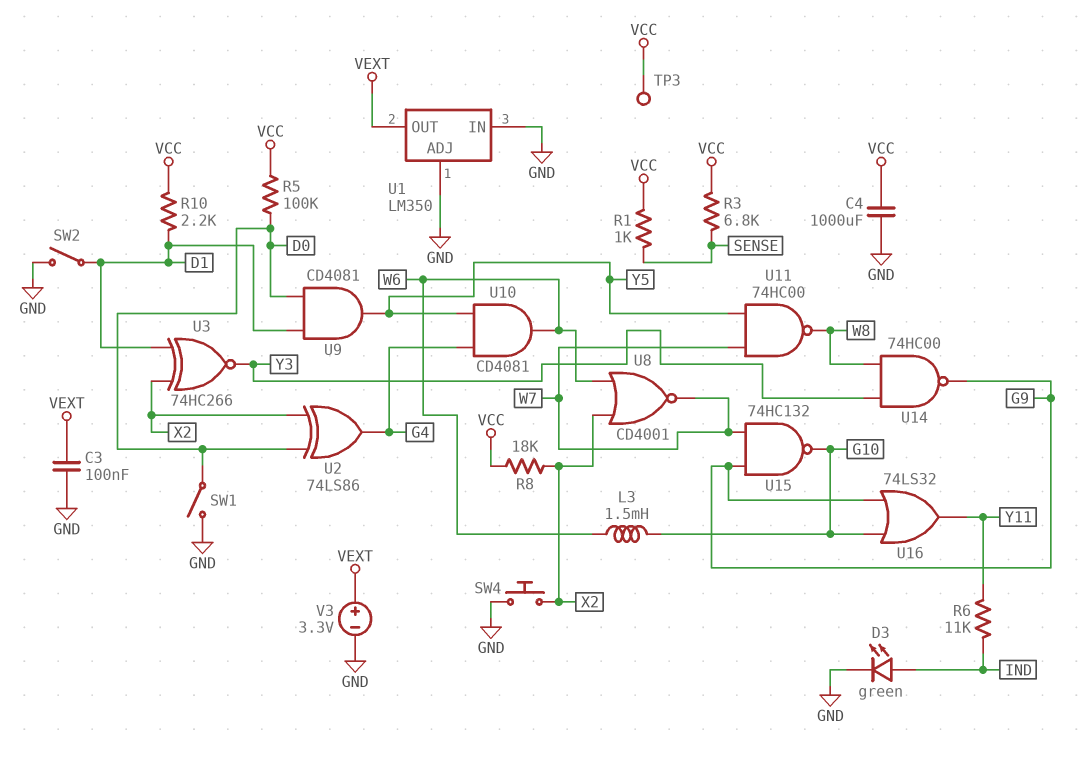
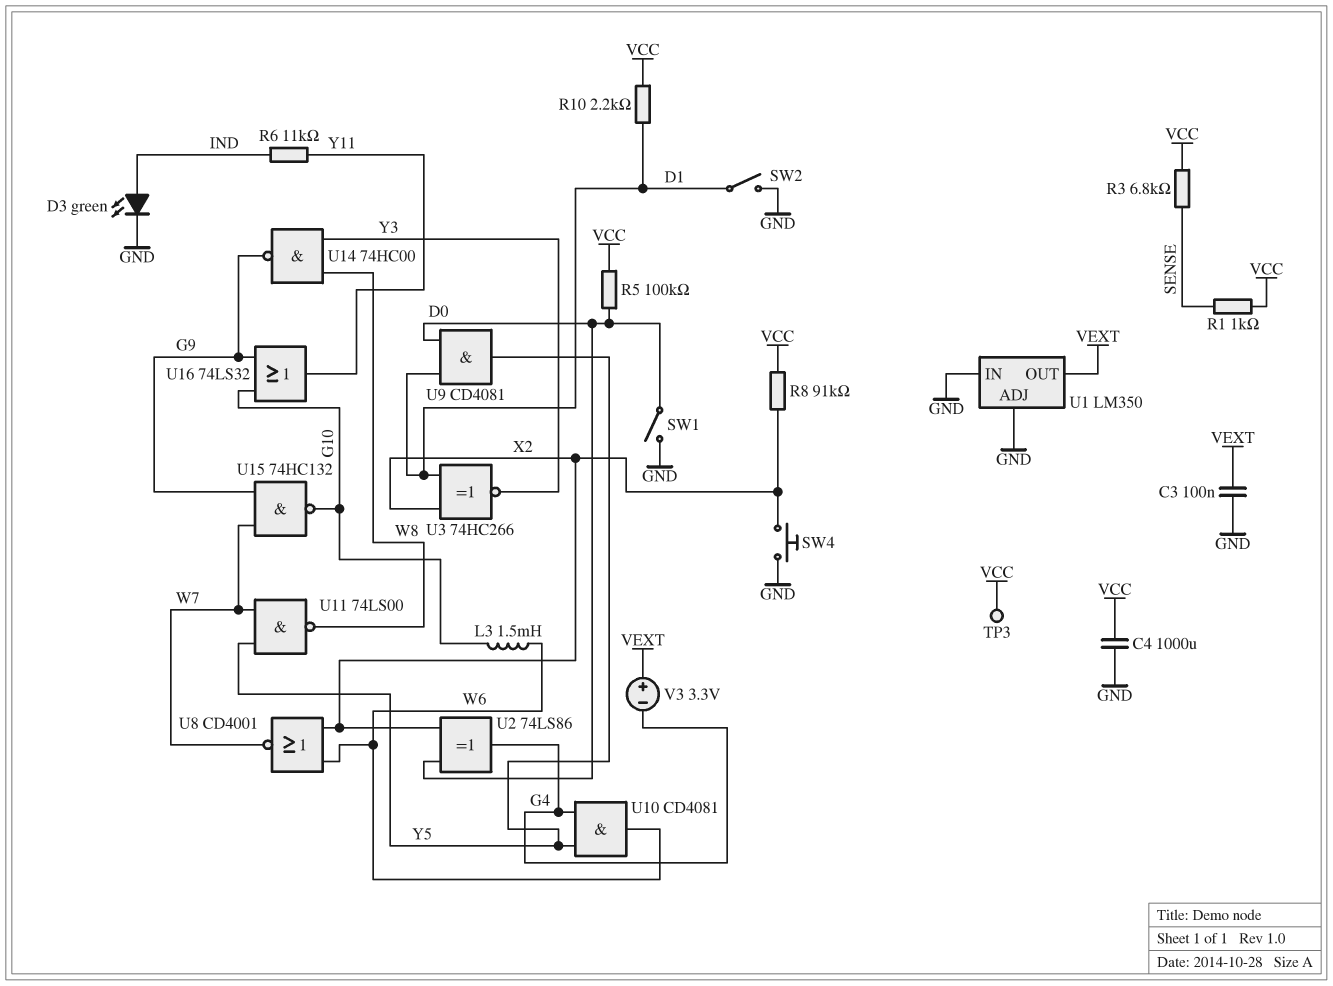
R8: 18k (VCC, X2) -> 91k (VCC, X2)
U11: NAND 74HC00 (in W7, in Y5, out W8) -> NAND 74LS00 (in W7, in Y5, out W8)
V3: 3.3V (plus VEXT, minus GND) -> 3.3V (plus VEXT, minus G4)

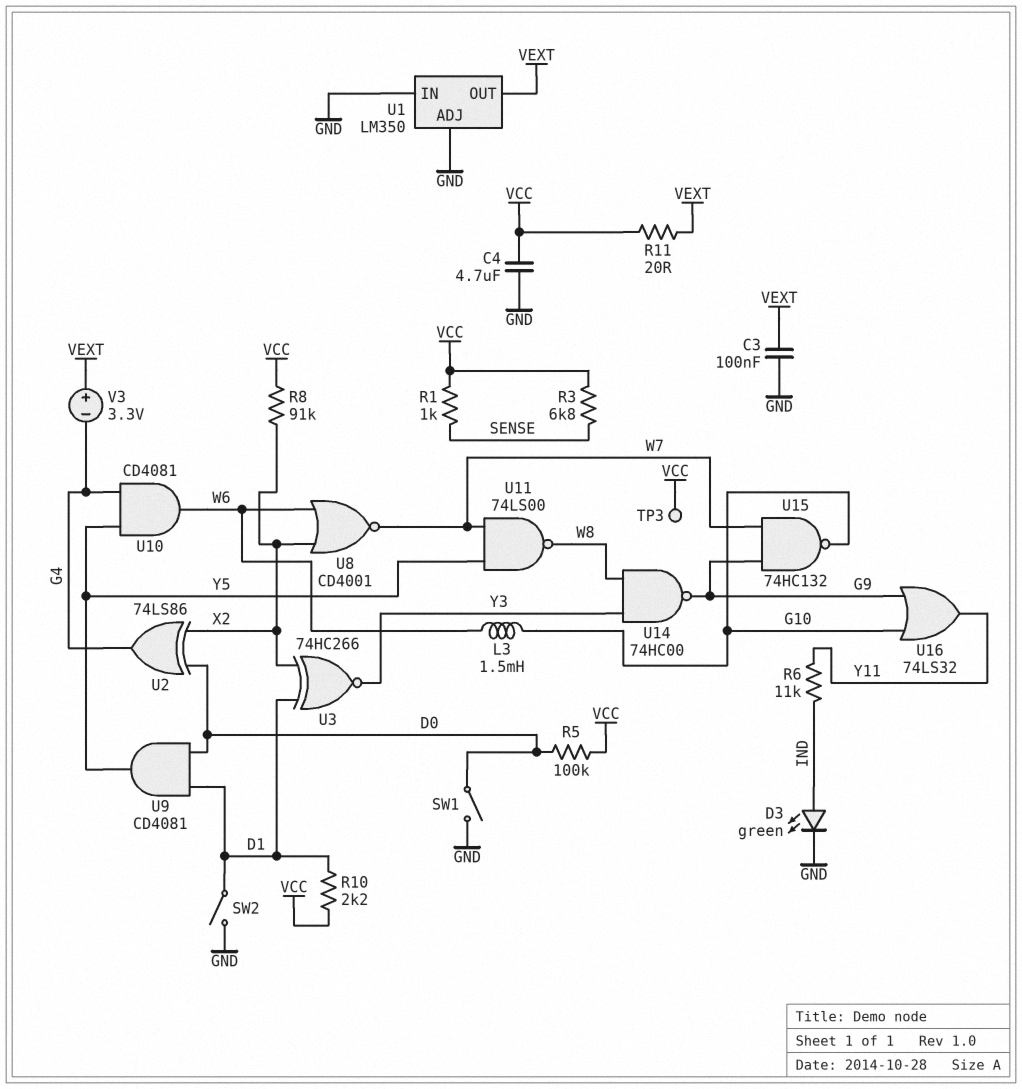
C4: 1000uF (GND, VCC) -> 4.7uF (GND, VCC)
R11: none -> 20 (VCC, VEXT)
SW4: button (GND, X2) -> none

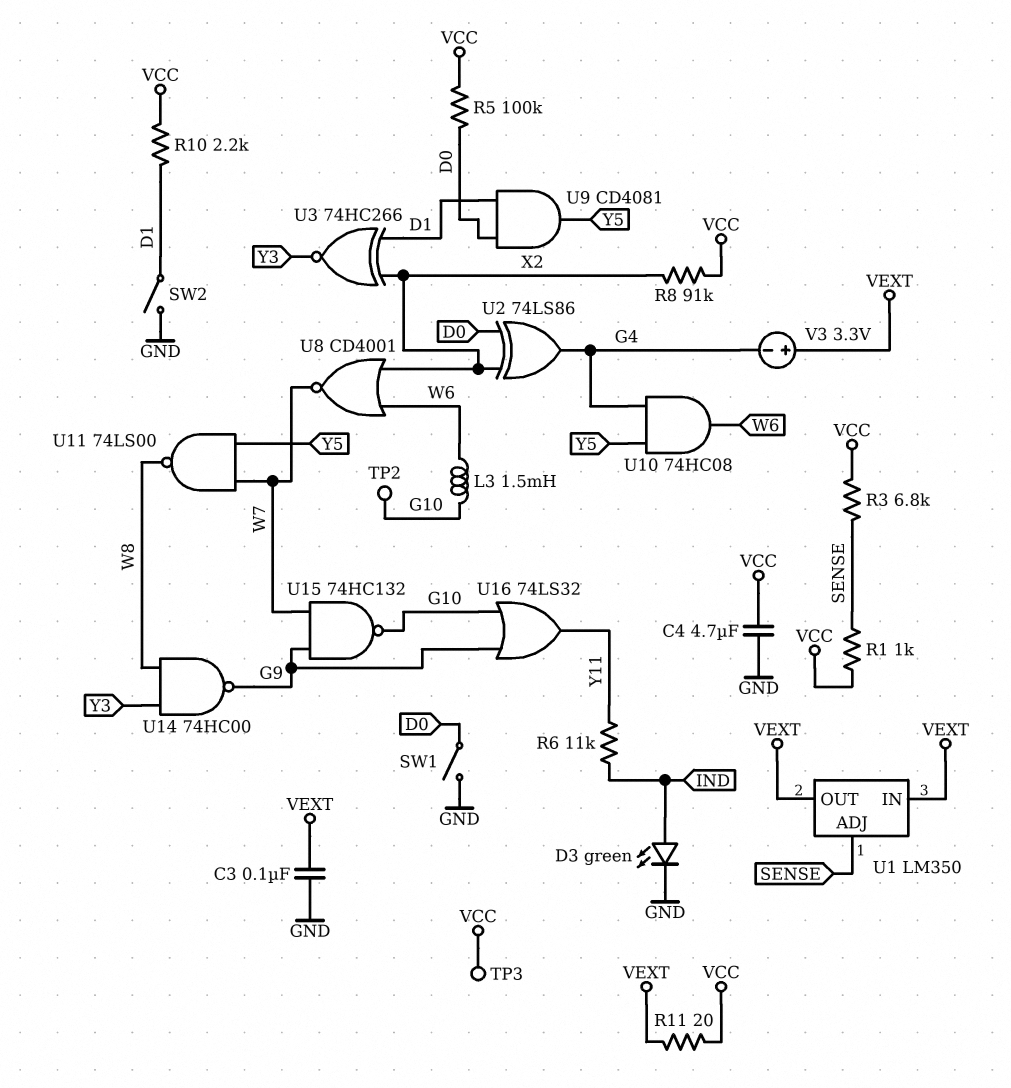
TP2: none -> test point (G10)
U1 pin ADJ: GND -> SENSE
U1 pin IN: GND -> VEXT
U10: AND CD4081 (in G4, in Y5, out W6) -> AND 74HC08 (in G4, in Y5, out W6)

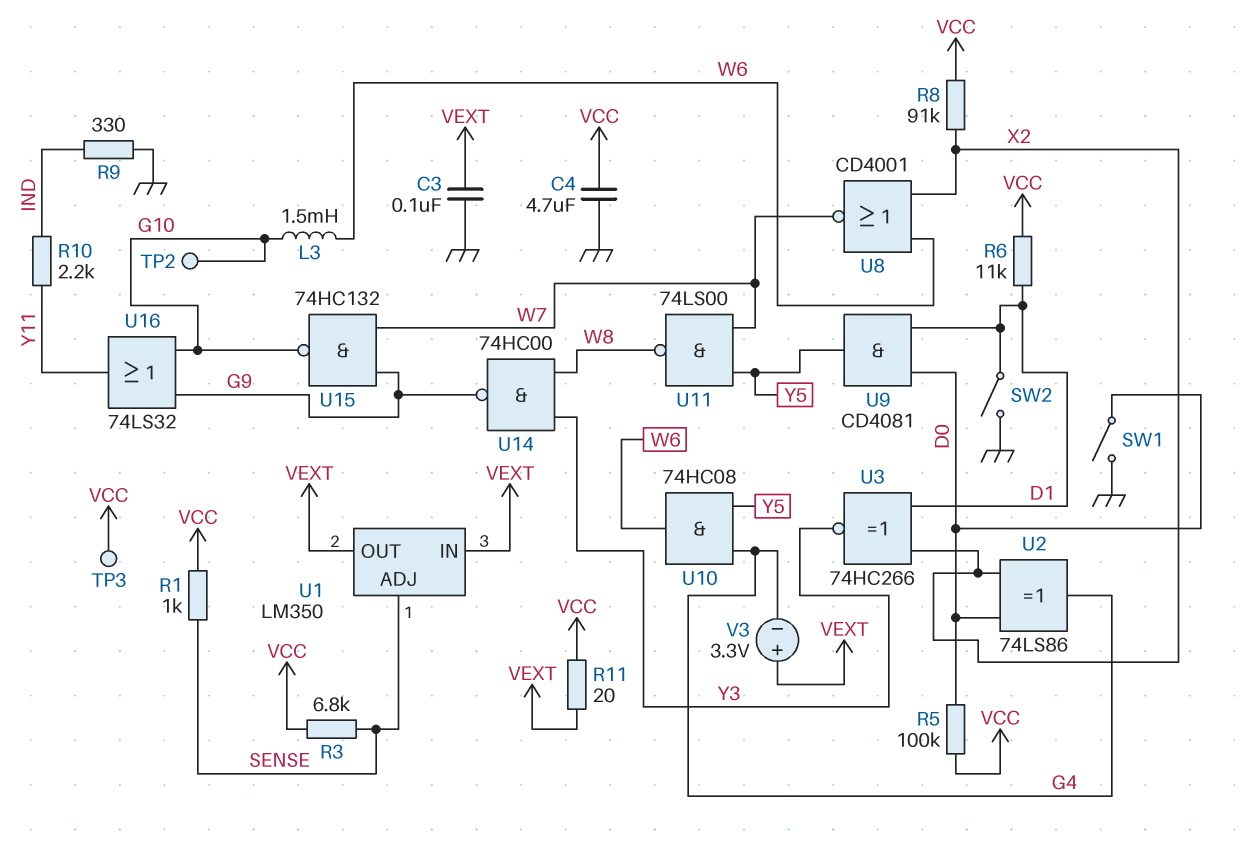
D3: LED green (A IND, K GND) -> none
R6: 11k (IND, Y11) -> 11k (D1, VCC)
R9: none -> 330 (GND, IND)
R10: 2.2k (D1, VCC) -> 2.2k (IND, Y11)

